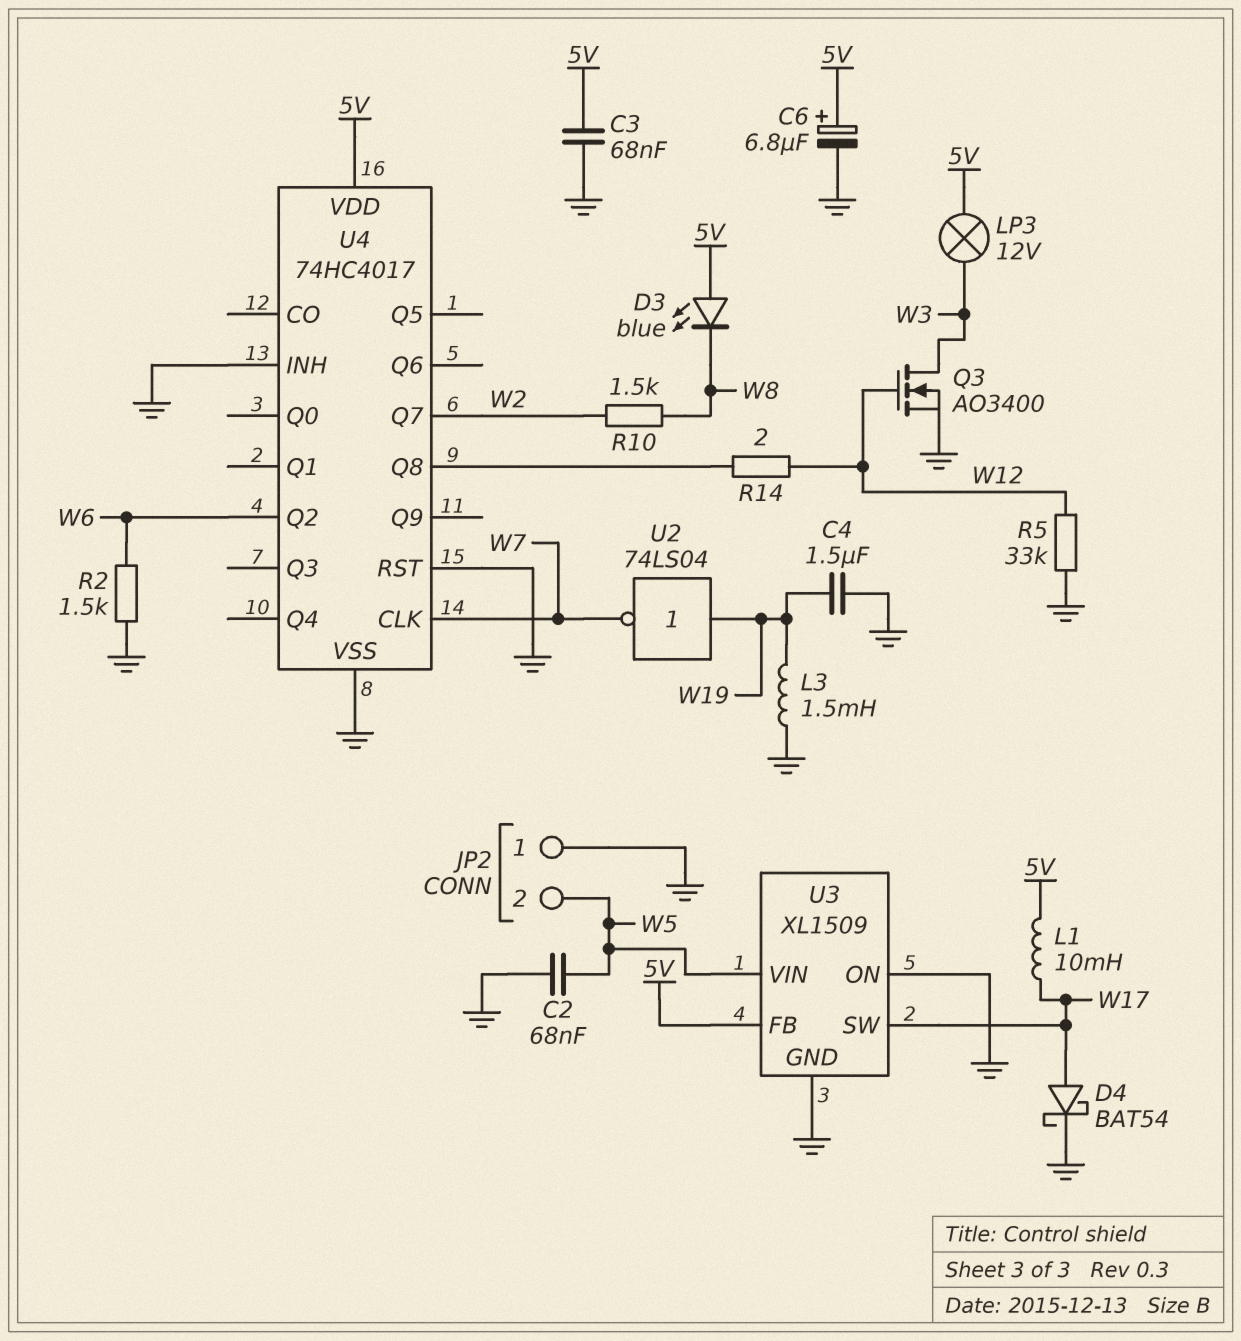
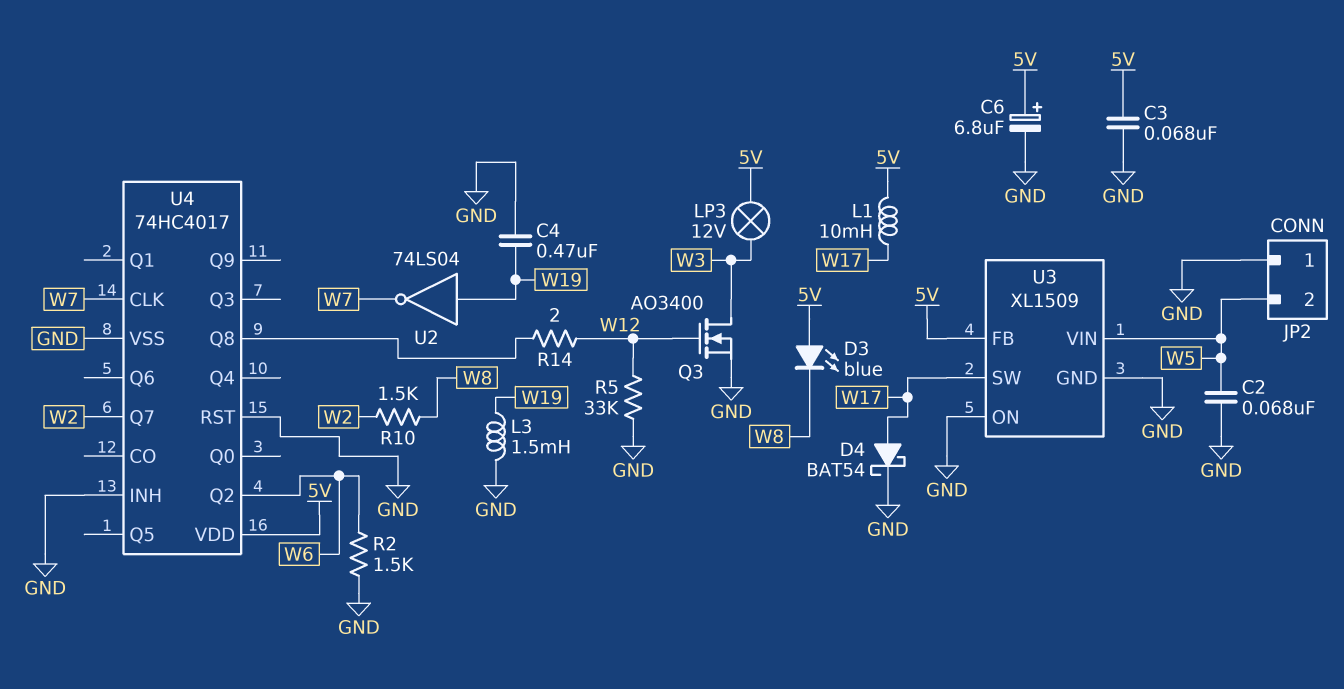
C4: 1.5uF (GND, W19) -> 470nF (GND, W19)

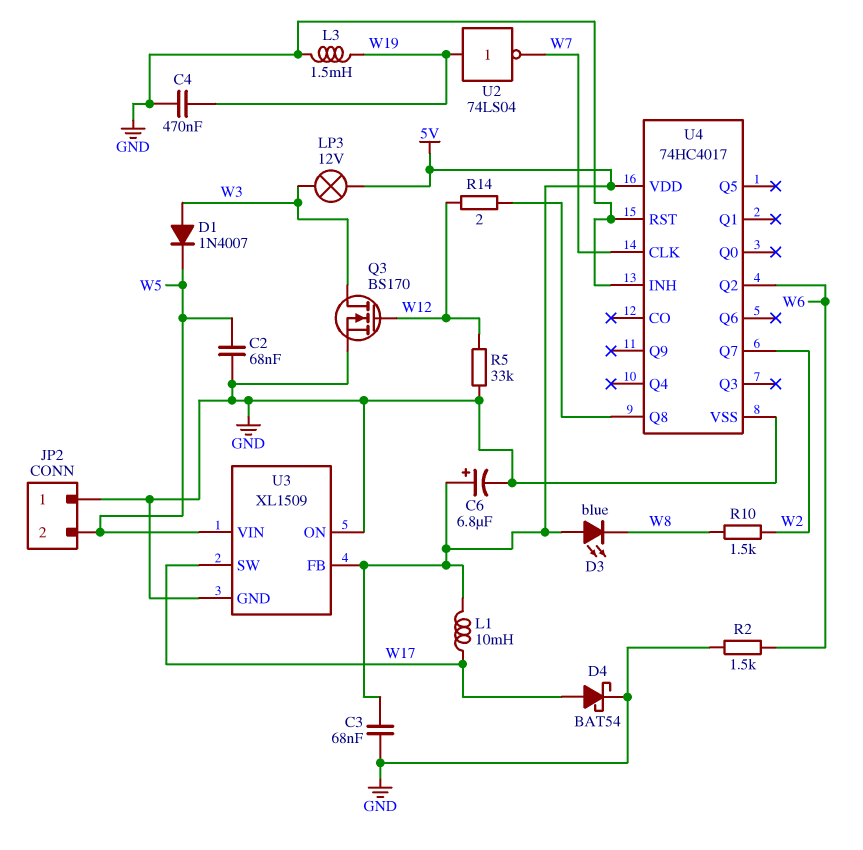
D1: none -> diode 1N4007 (A W3, K W5)
Q3: NMOS AO3400 (G W12, D W3, S GND) -> NMOS BS170 (G W12, D W3, S GND)

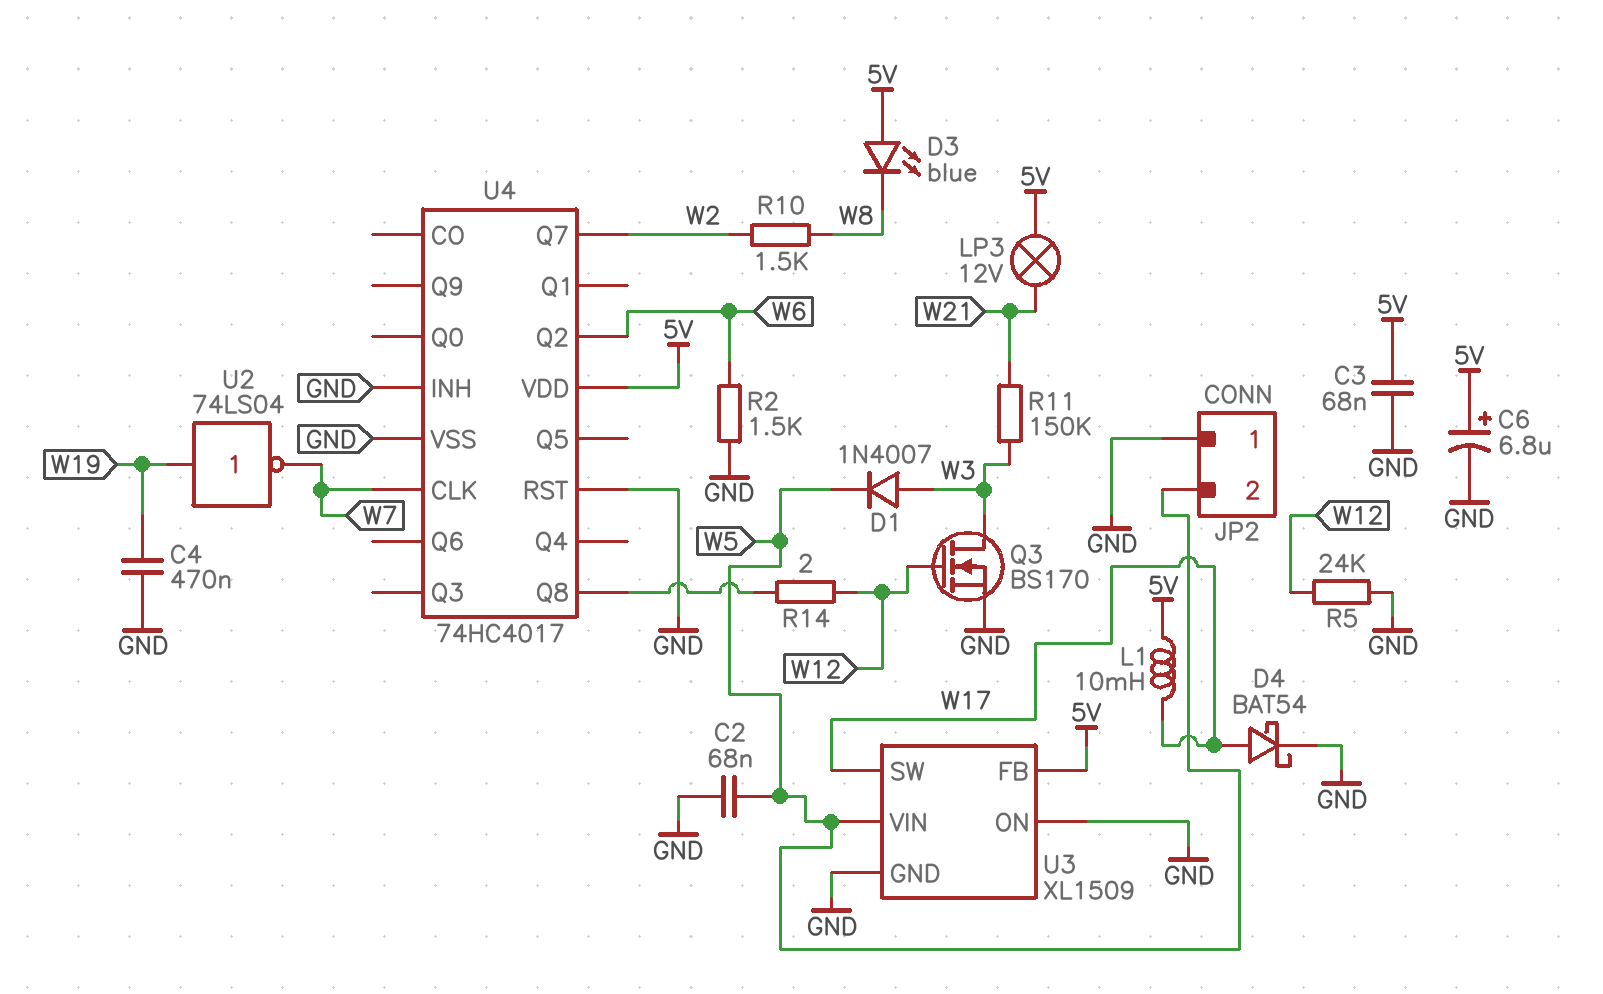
L3: 1.5mH (GND, W19) -> none
LP3: lamp 12V (5V, W3) -> lamp 12V (5V, W21)
R5: 33k (GND, W12) -> 24k (GND, W12)
R11: none -> 150k (W3, W21)

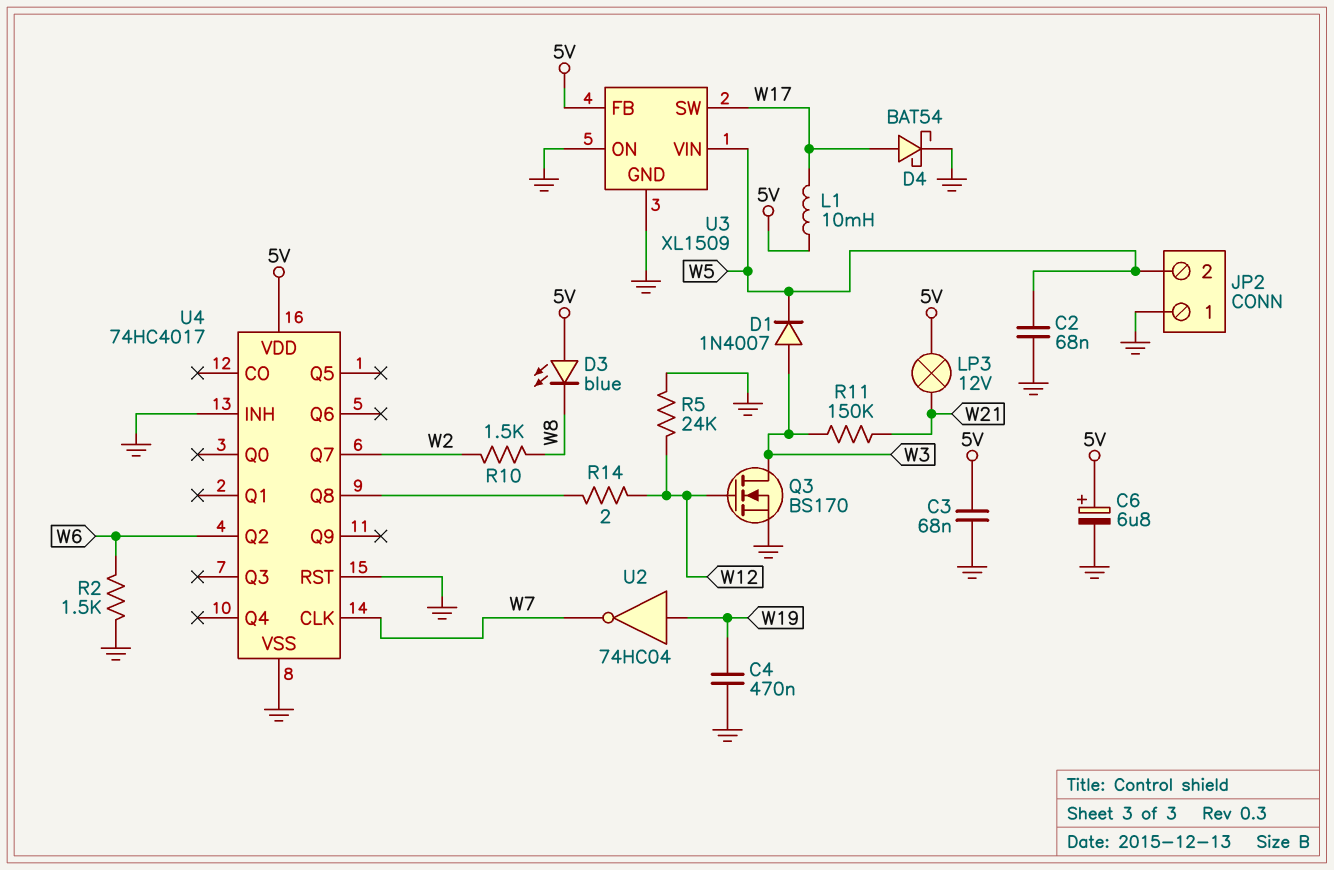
U2: NOT 74LS04 (in W19, out W7) -> NOT 74HC04 (in W19, out W7)

